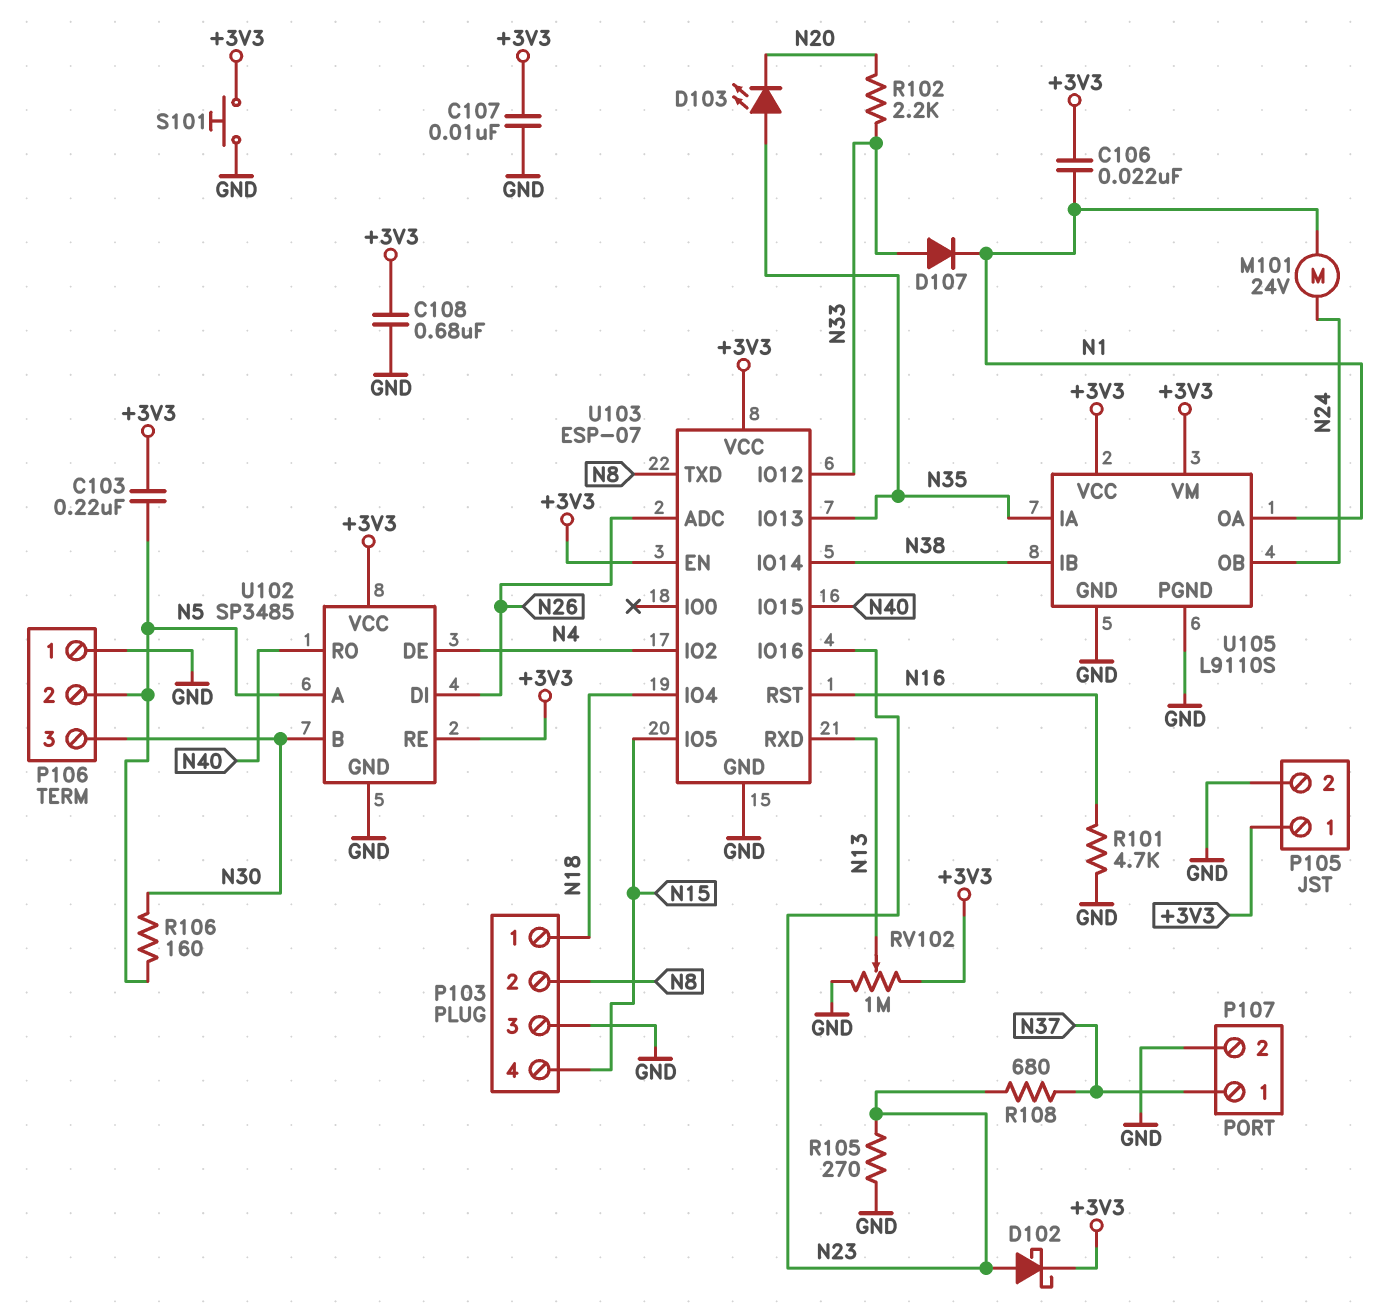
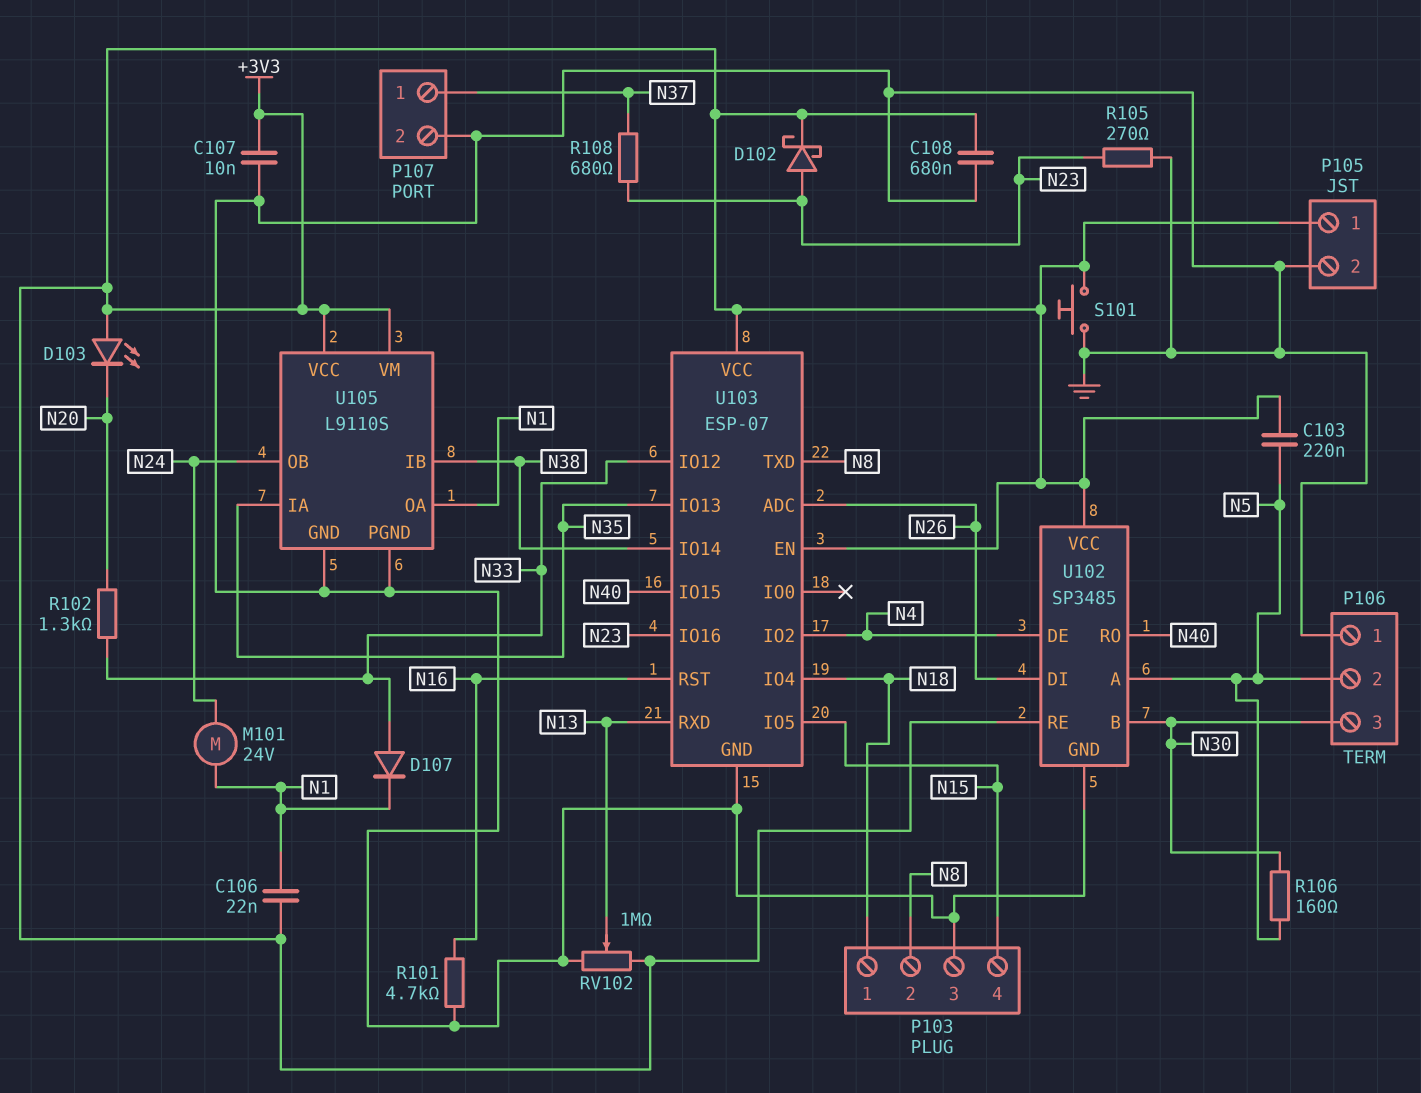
D103: LED (A N35, K N20) -> LED (A +3V3, K N20)
R102: 2.2k (N20, N33) -> 1.3k (N20, N33)

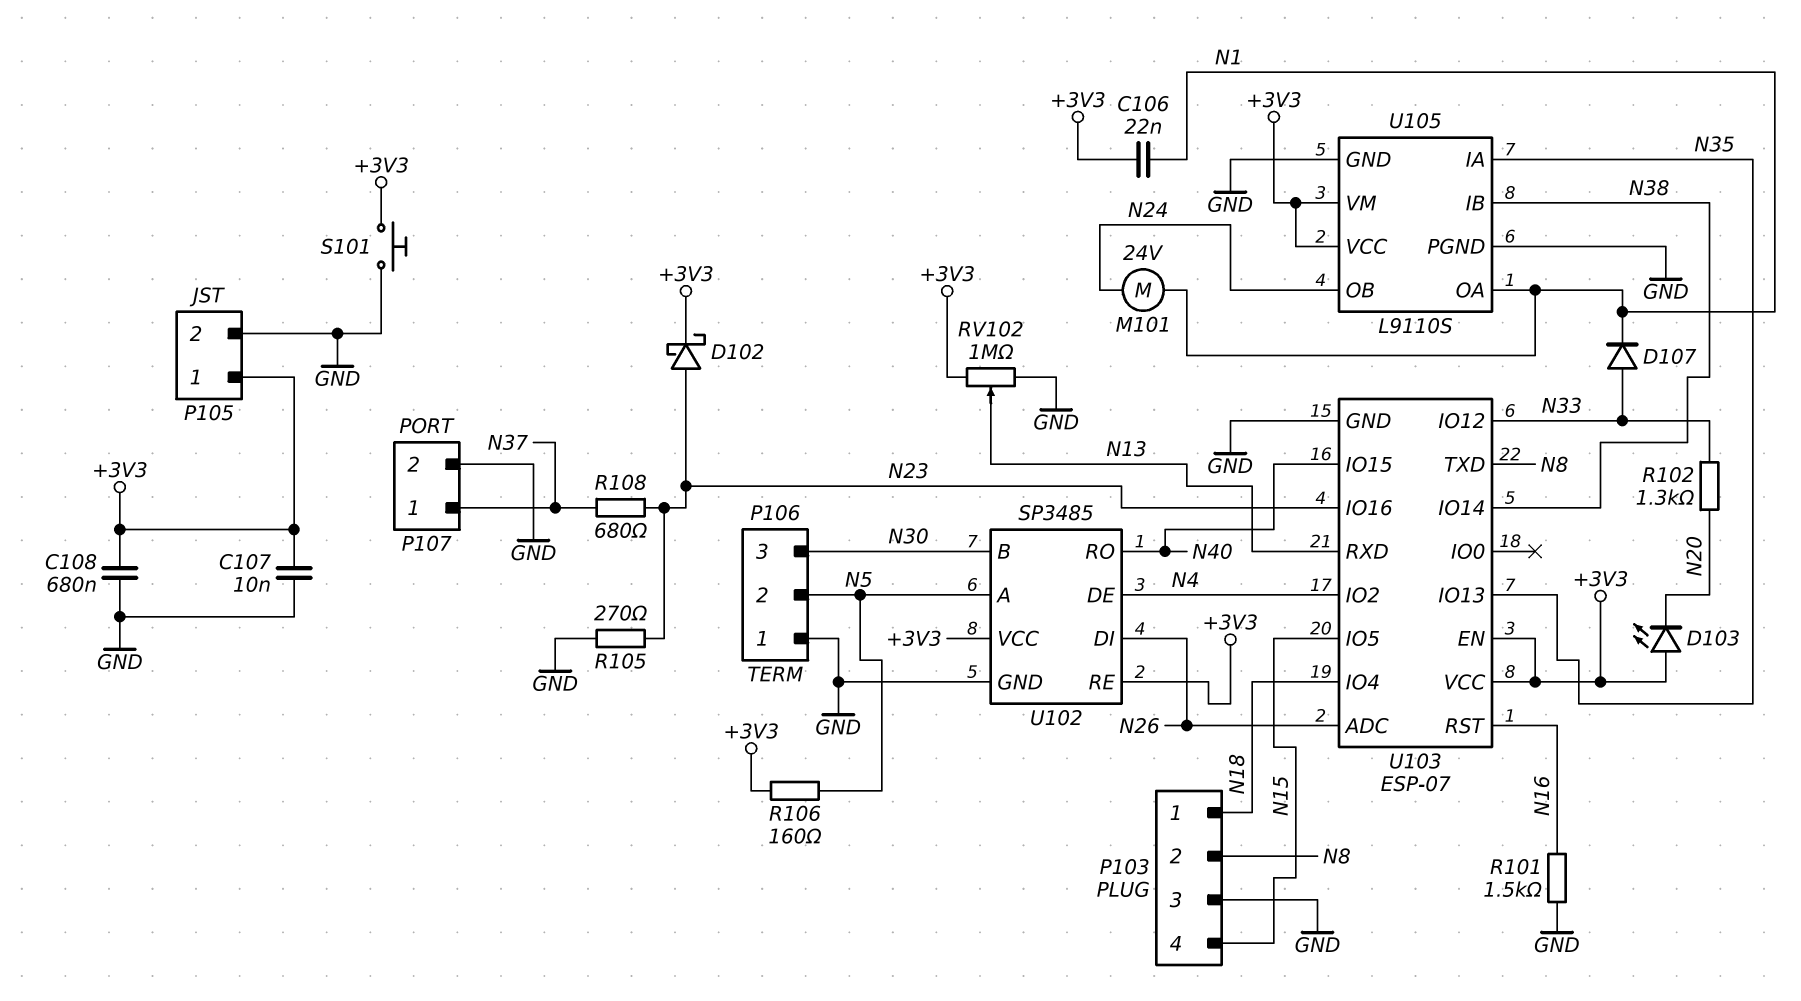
C103: 220nF (+3V3, N5) -> none
R101: 4.7k (GND, N16) -> 1.5k (GND, N16)
R106: 160 (N5, N30) -> 160 (+3V3, N5)

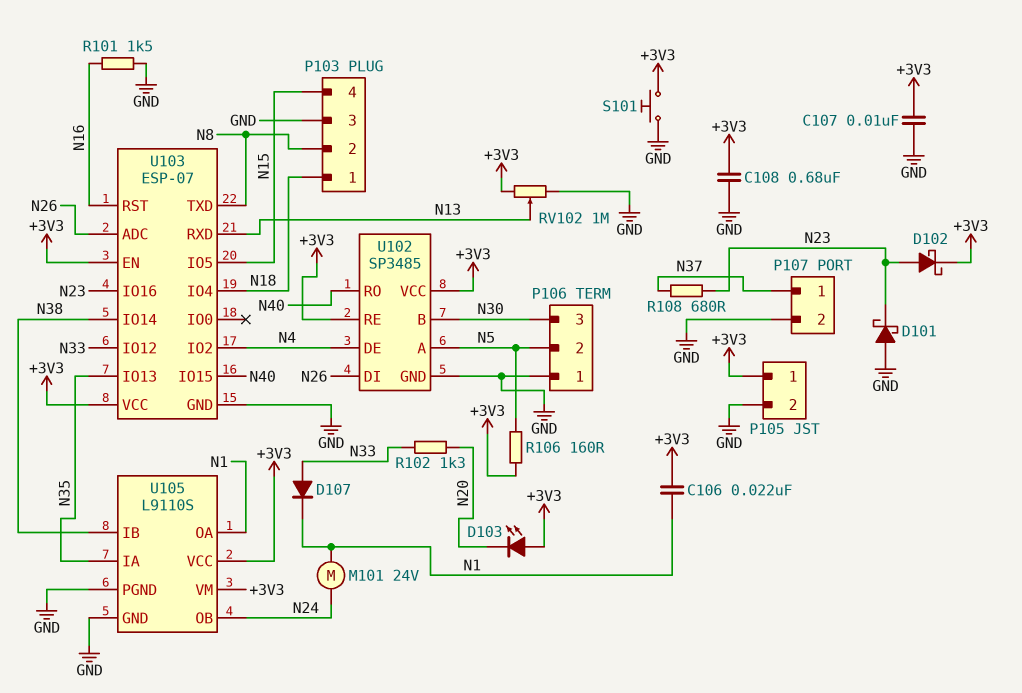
D101: none -> schottky (A GND, K N23)
R105: 270 (GND, N23) -> none

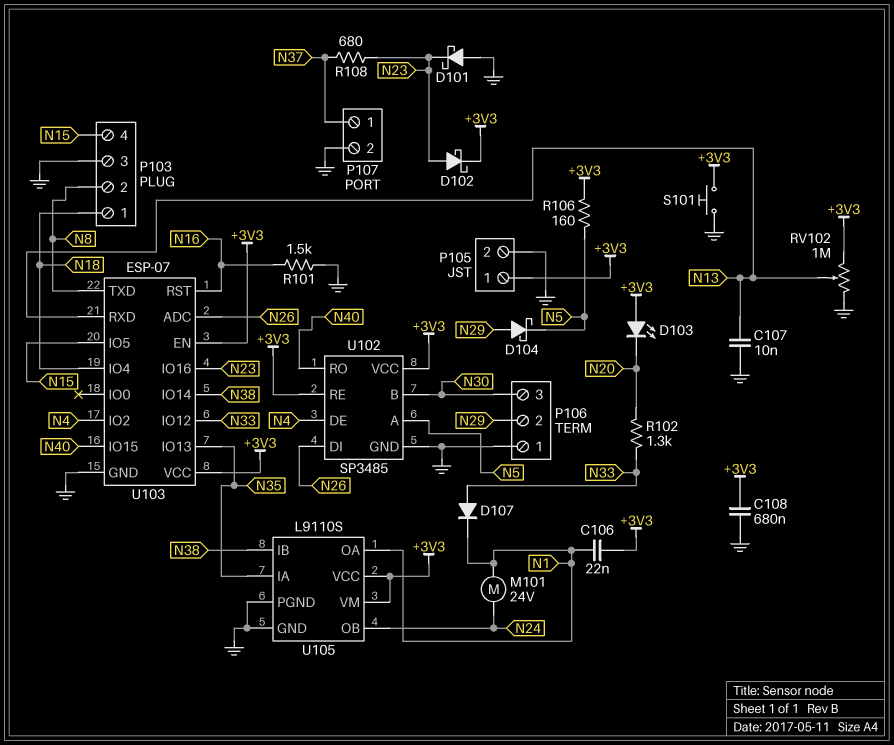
C107: 10nF (+3V3, GND) -> 10nF (GND, N13)
D104: none -> schottky (A N29, K N5)
P106 pin 2: N5 -> N29

